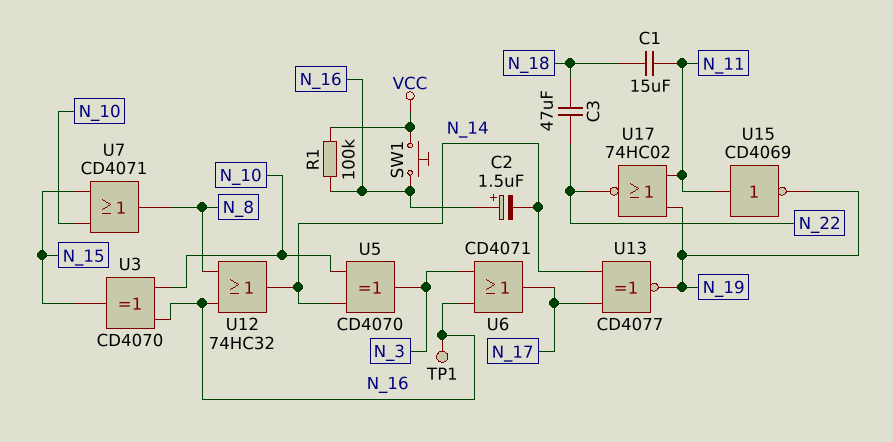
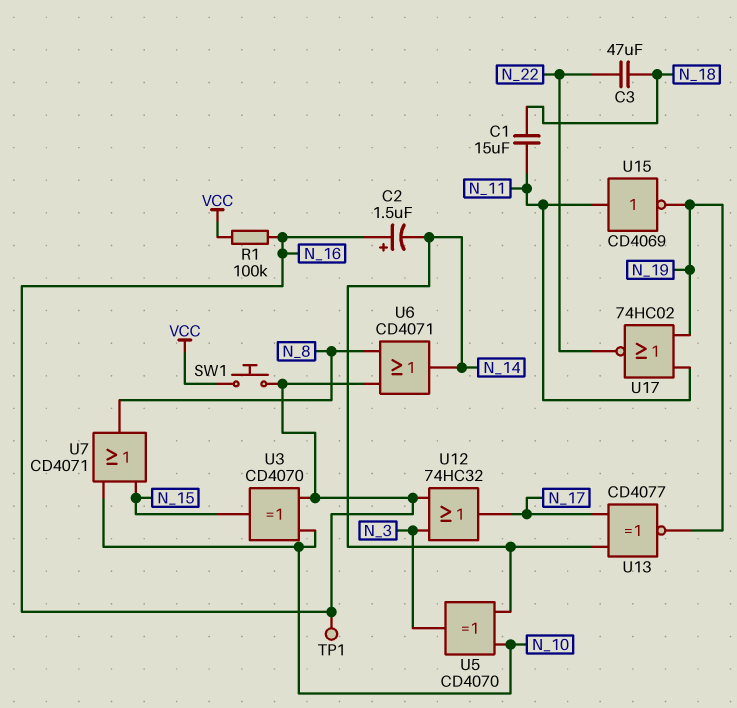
U6: OR CD4071 (in N_3, in N_16, out N_17) -> OR CD4071 (in N_8, in N_16, out N_14)
U12: OR 74HC32 (in N_8, in N_16, out N_14) -> OR 74HC32 (in N_3, in N_16, out N_17)

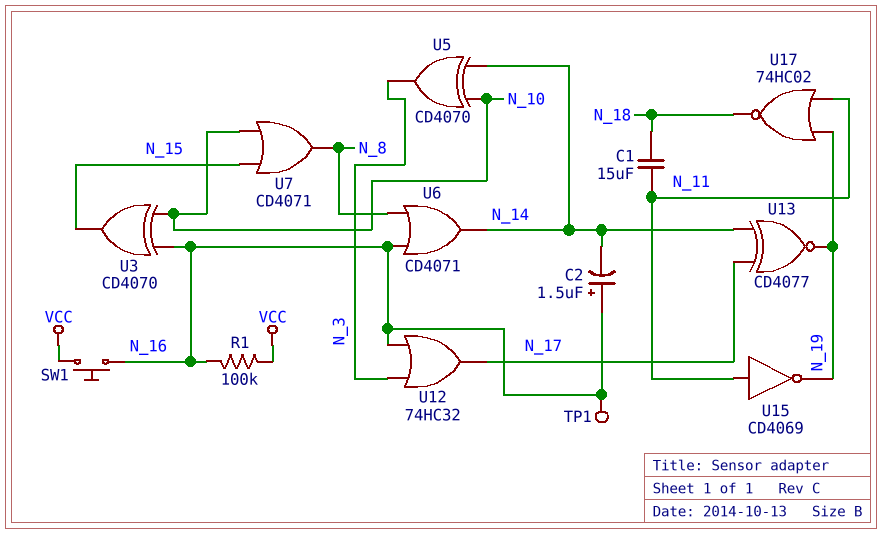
C3: 47uF (N_18, N_22) -> none
U17: NOR 74HC02 (in N_11, in N_19, out N_22) -> NOR 74HC02 (in N_11, in N_19, out N_18)

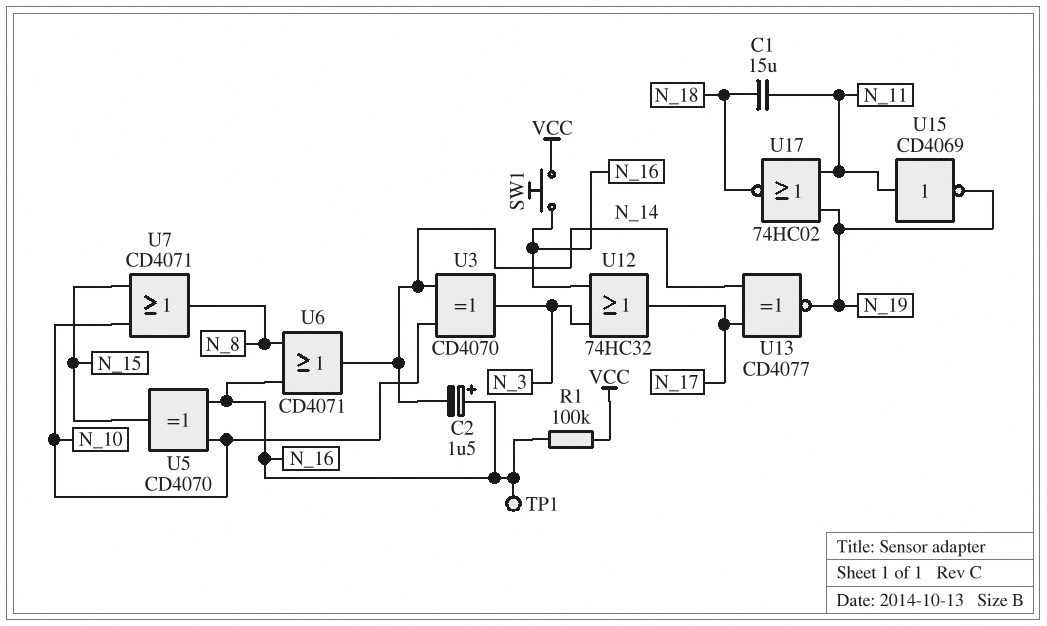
U3: XOR CD4070 (in N_10, in N_16, out N_15) -> XOR CD4070 (in N_10, in N_14, out N_3)
U5: XOR CD4070 (in N_10, in N_14, out N_3) -> XOR CD4070 (in N_10, in N_16, out N_15)

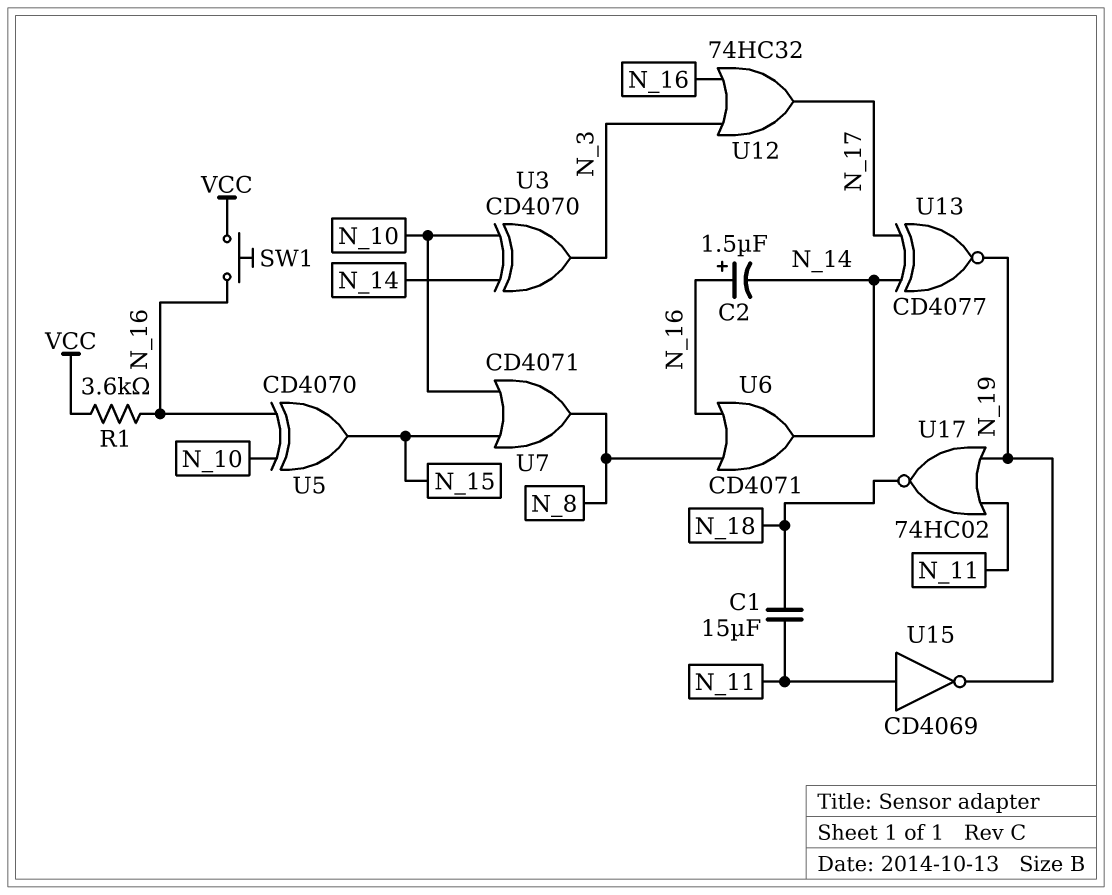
R1: 100k (N_16, VCC) -> 3.6k (N_16, VCC)
TP1: test point (N_16) -> none

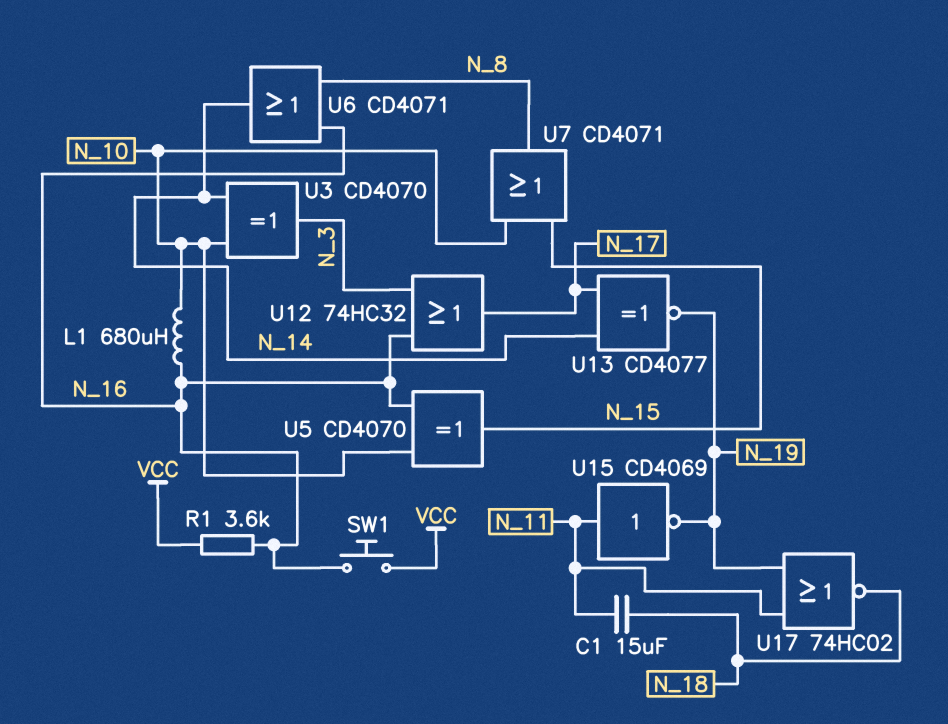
C2: 1.5uF (plus N_16, minus N_14) -> none
L1: none -> 680uH (N_10, N_16)

